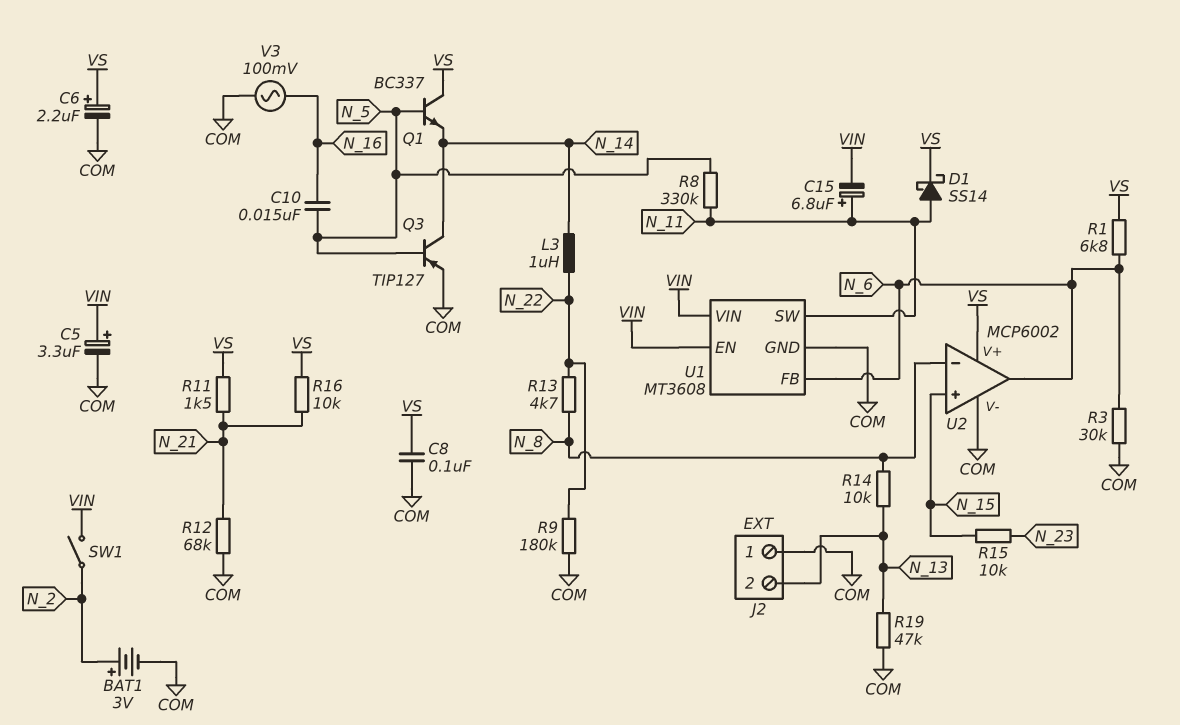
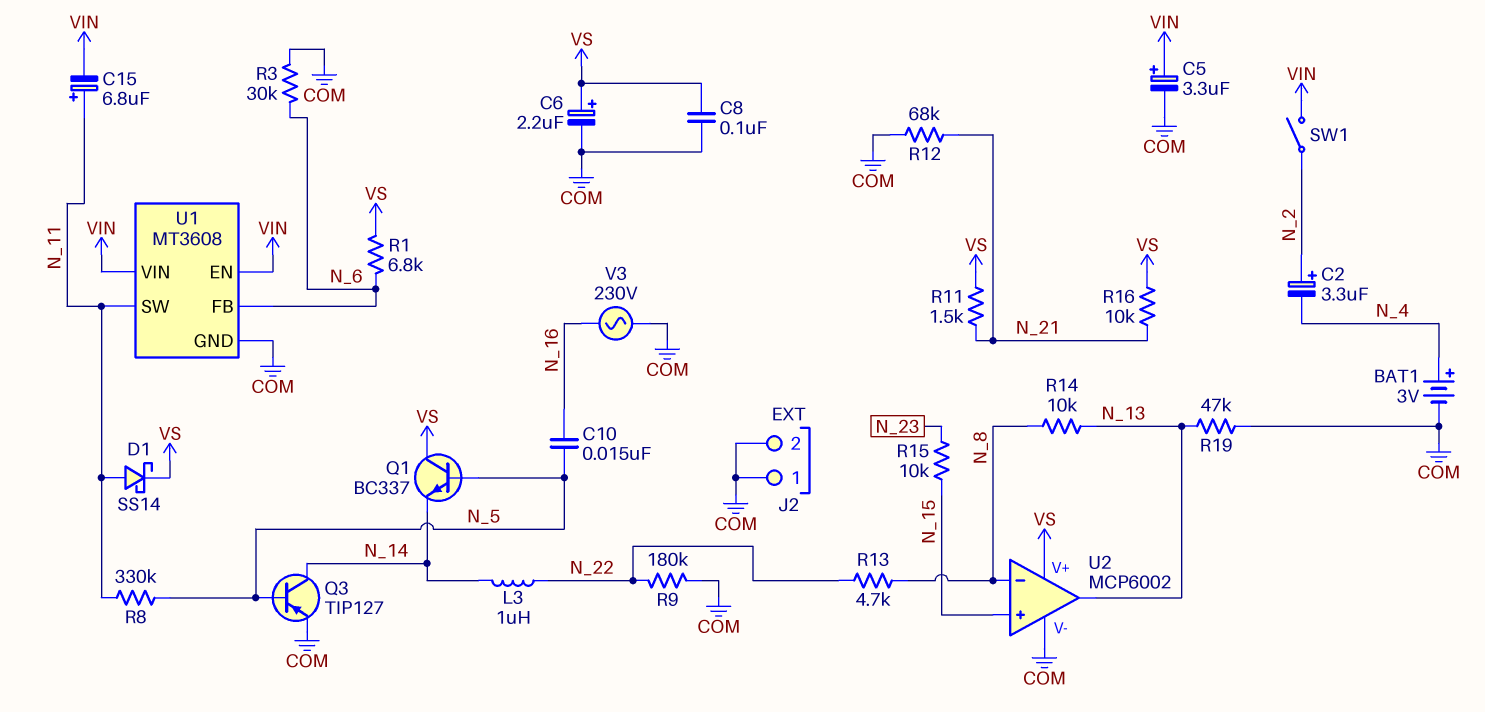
BAT1: 3V (plus N_2, minus COM) -> 3V (plus N_4, minus COM)
C2: none -> 3.3uF (plus N_2, minus N_4)
J2 pin 2: N_13 -> COM
U2 pin out: N_6 -> N_13
V3: AC 100mV (COM, N_16) -> AC 230V (COM, N_16)

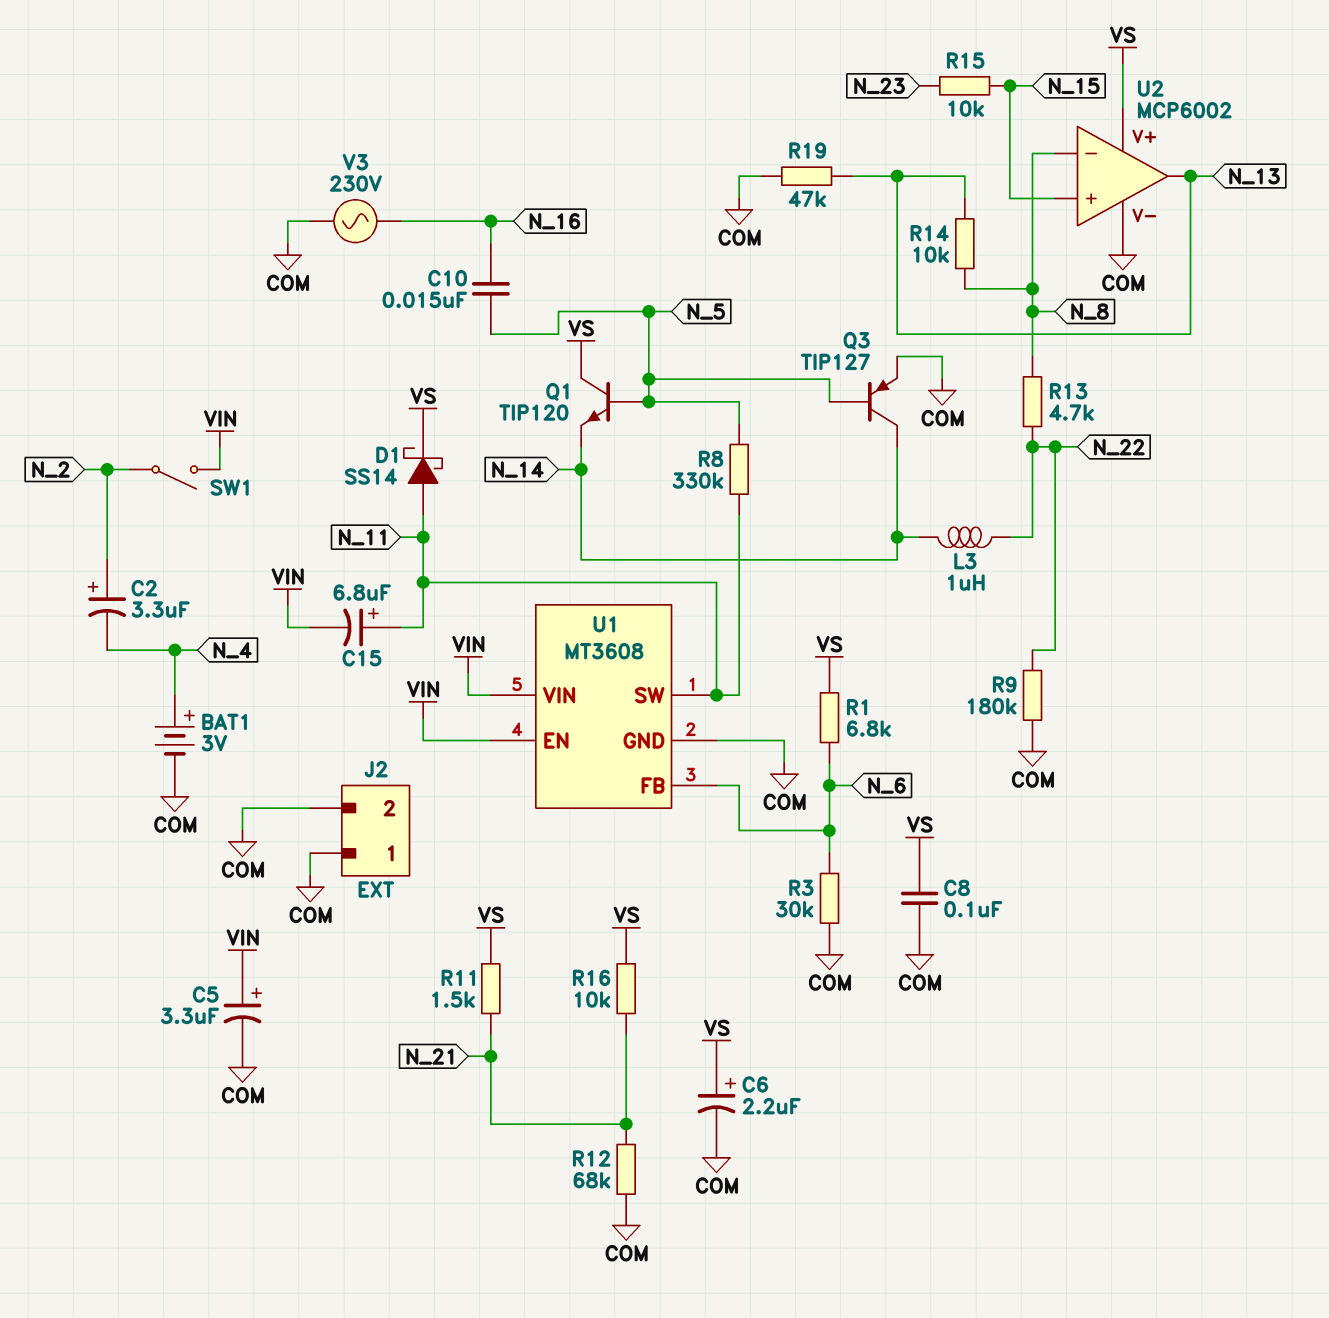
Q1: NPN BC337 (B N_5, C VS, E N_14) -> NPN TIP120 (B N_5, C VS, E N_14)

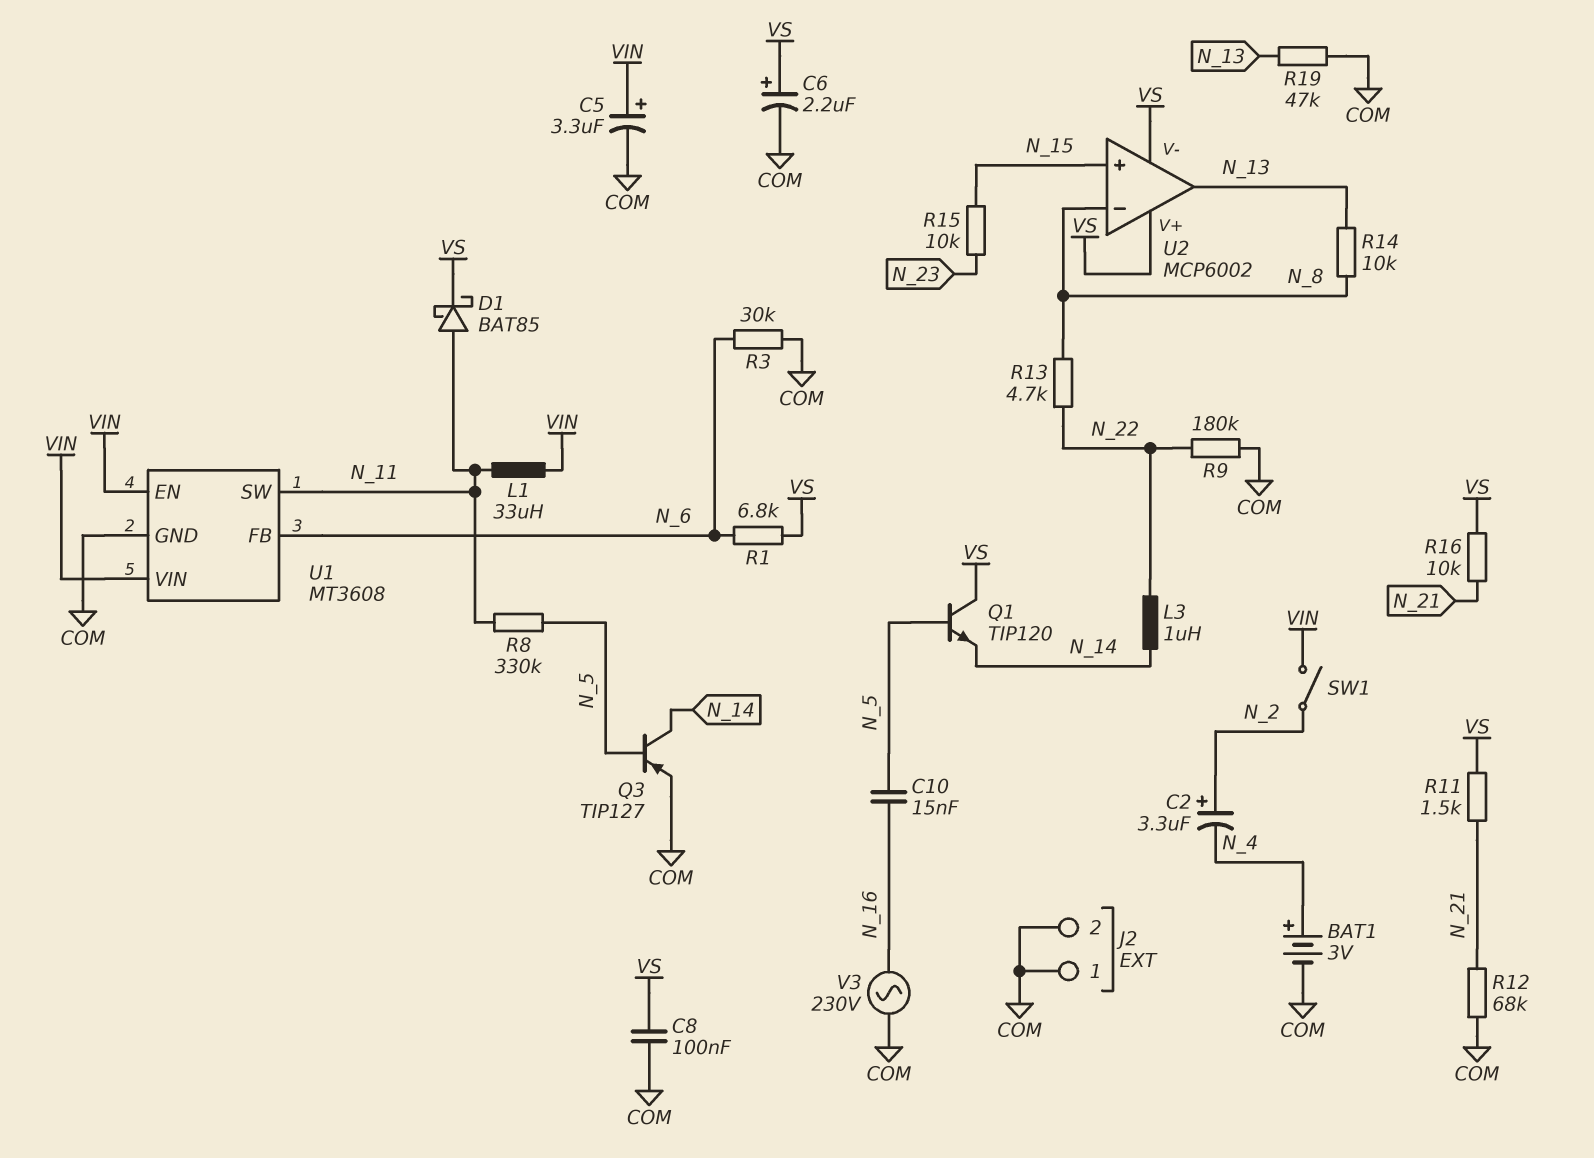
C15: 6.8uF (plus N_11, minus VIN) -> none
D1: schottky SS14 (A N_11, K VS) -> schottky BAT85 (A N_11, K VS)
L1: none -> 33uH (N_11, VIN)
U2 pin V-: COM -> VS

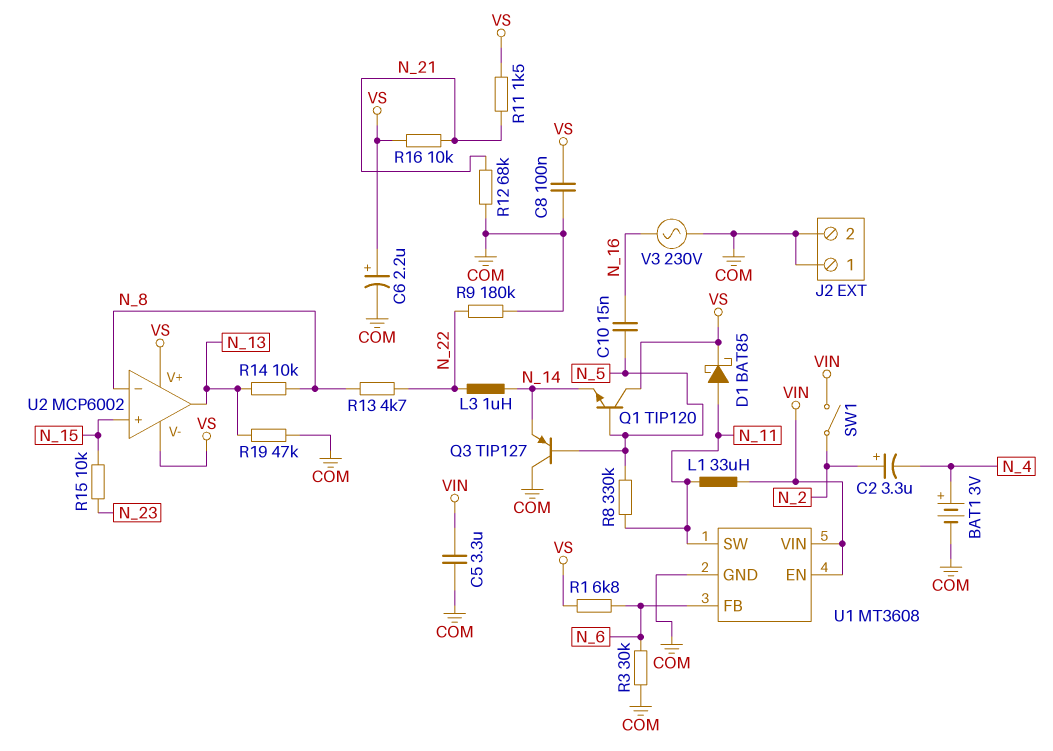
C5: 3.3uF (plus VIN, minus COM) -> 3.3uF (COM, VIN)
Q3: PNP TIP127 (B N_5, C N_14, E COM) -> PNP TIP127 (B N_5, C COM, E N_14)

